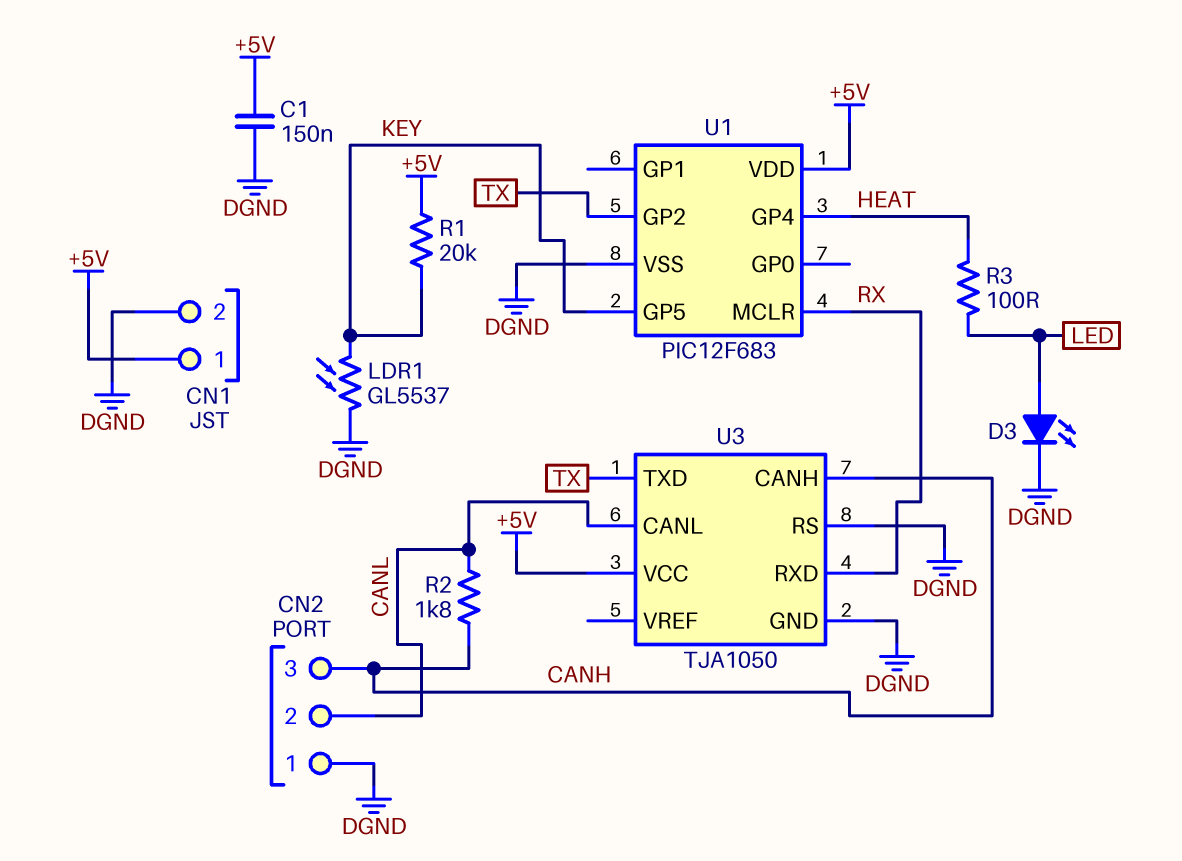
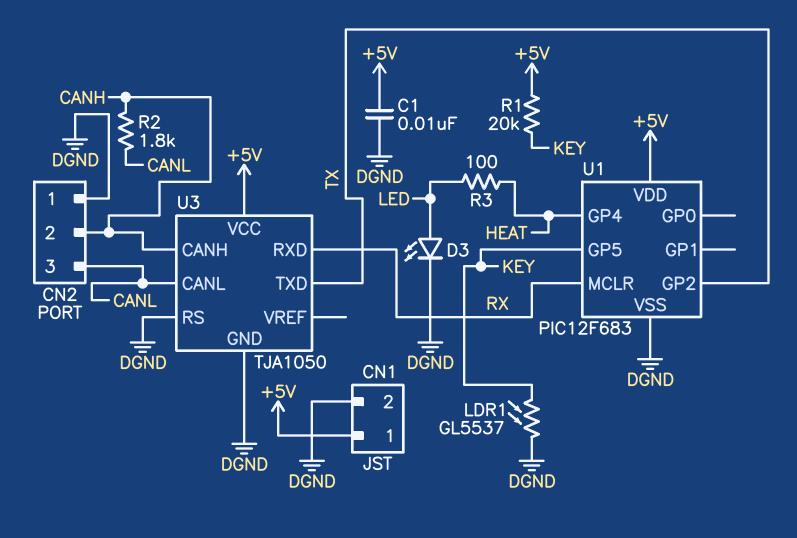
C1: 150nF (+5V, DGND) -> 10nF (+5V, DGND)
CN2 pin 2: CANL -> CANH
CN2 pin 3: CANH -> CANL

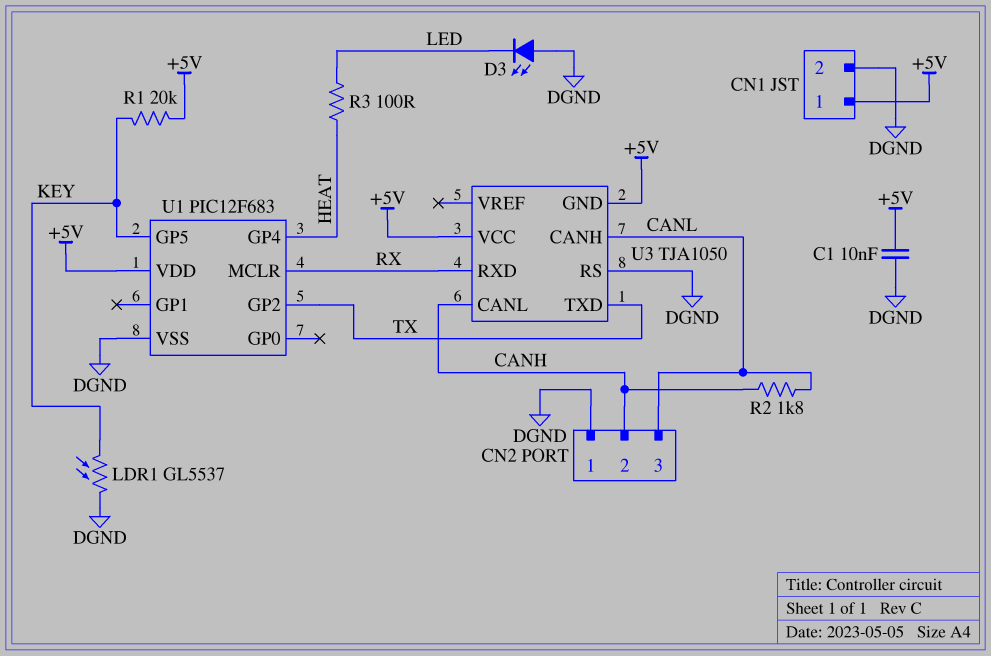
D3: LED (A LED, K DGND) -> LED (A DGND, K LED)
U3 pin CANH: CANH -> CANL
U3 pin CANL: CANL -> CANH
U3 pin GND: DGND -> +5V

